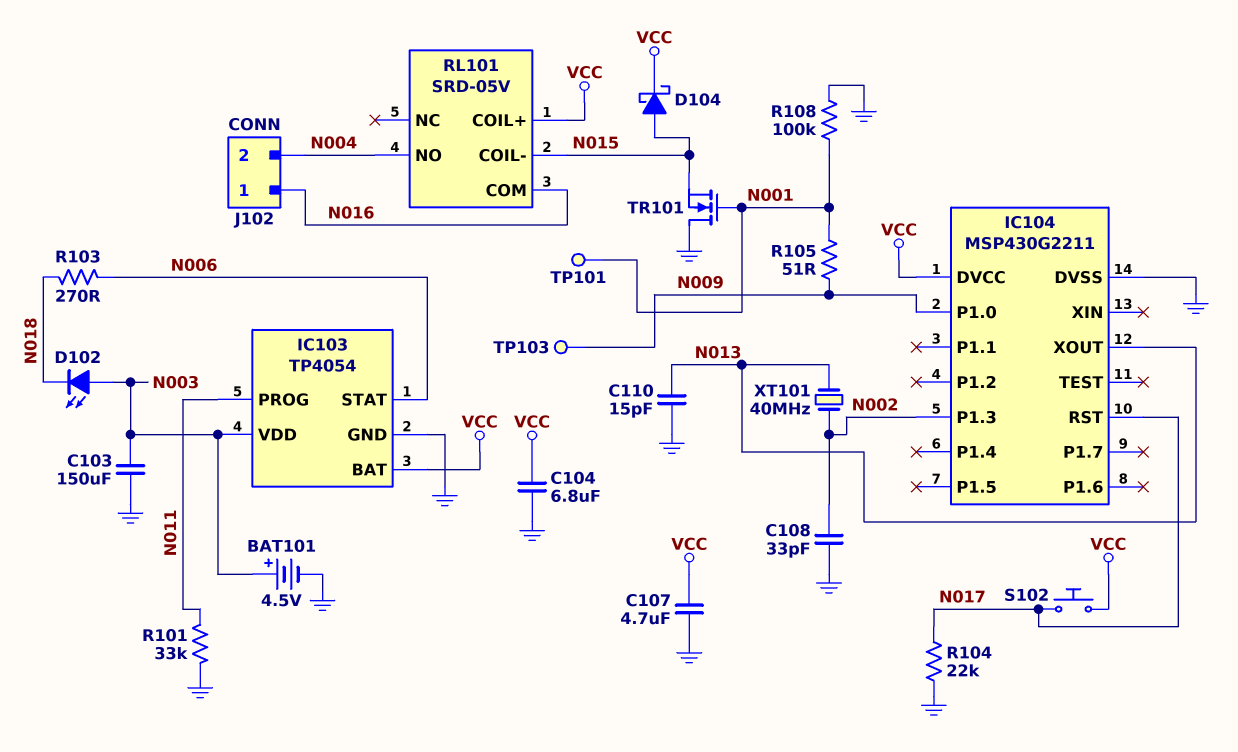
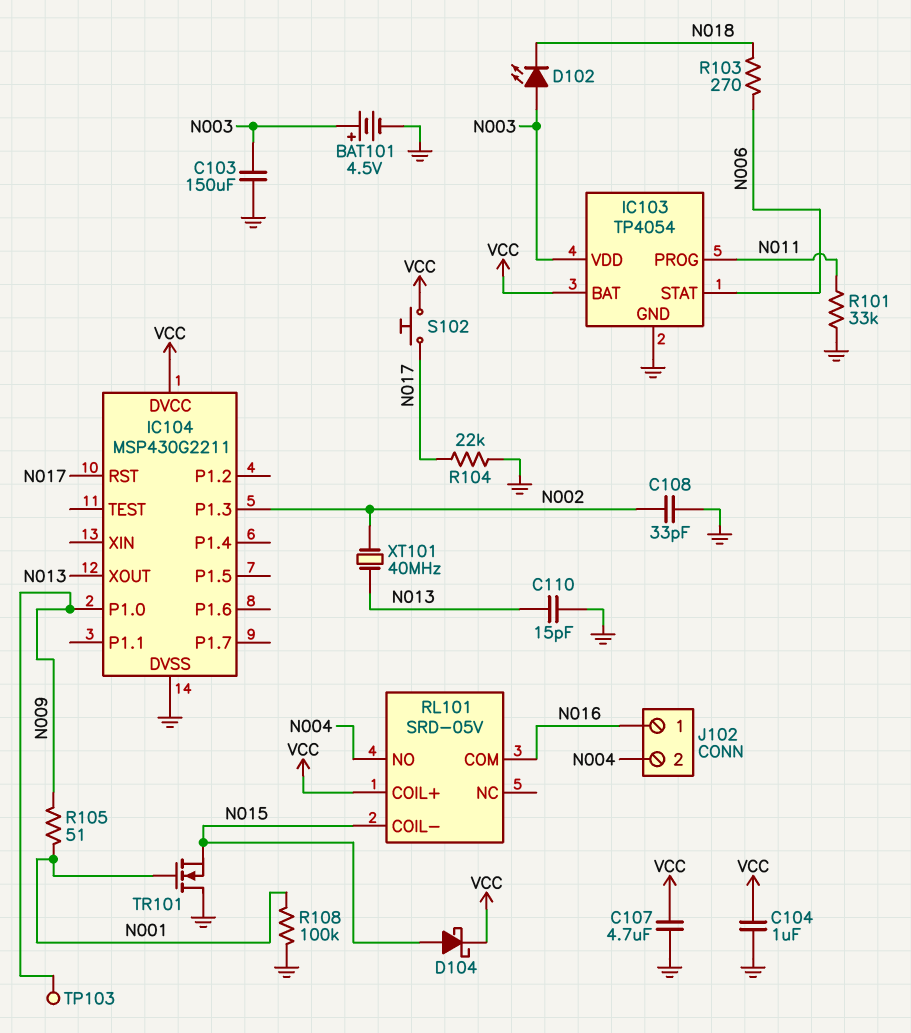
C104: 6.8uF (GND, VCC) -> 1uF (GND, VCC)
TP101: test point (N001) -> none

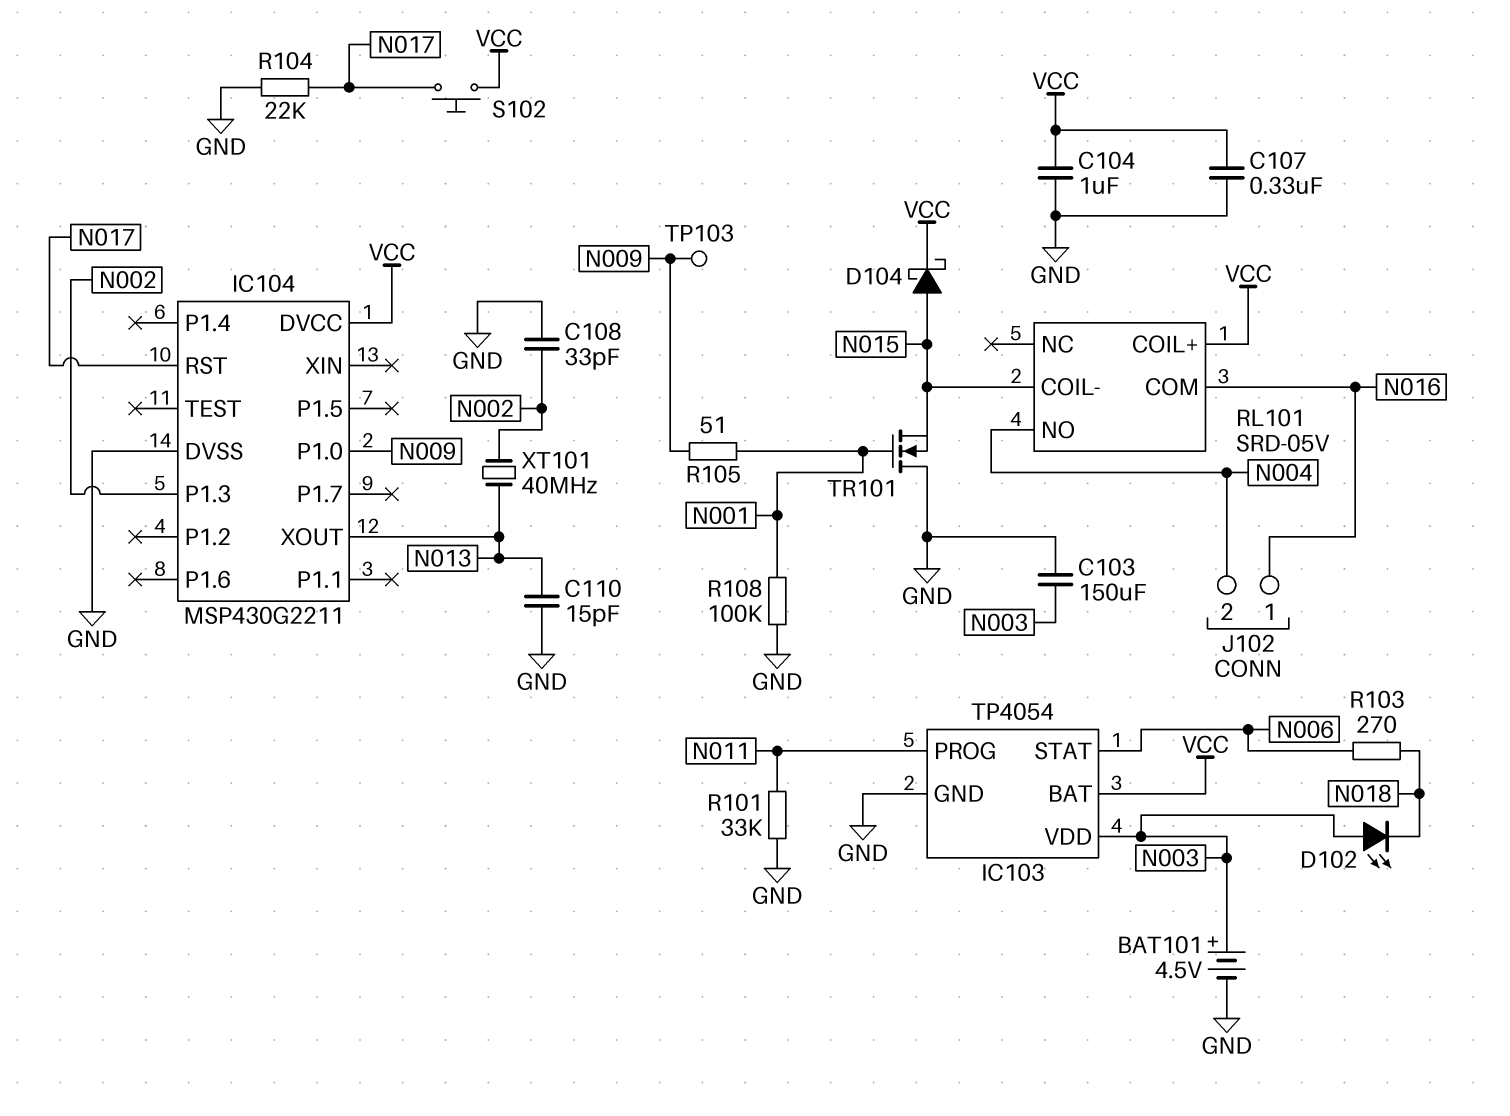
C107: 4.7uF (GND, VCC) -> 330nF (GND, VCC)

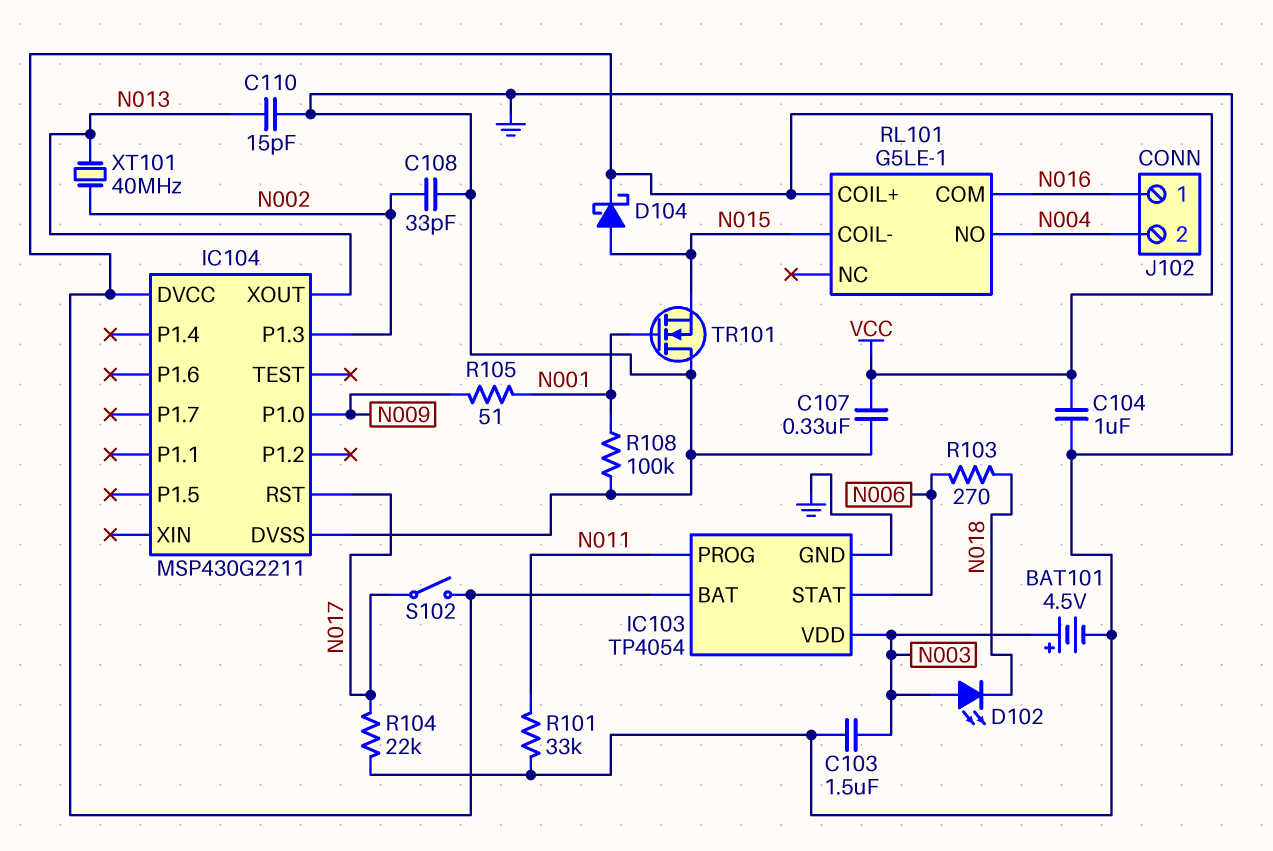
C103: 150uF (GND, N003) -> 1.5uF (GND, N003)
RL101: SRD-05V -> G5LE-1
S102: button (N017, VCC) -> switch (N017, VCC)
TP103: test point (N009) -> none

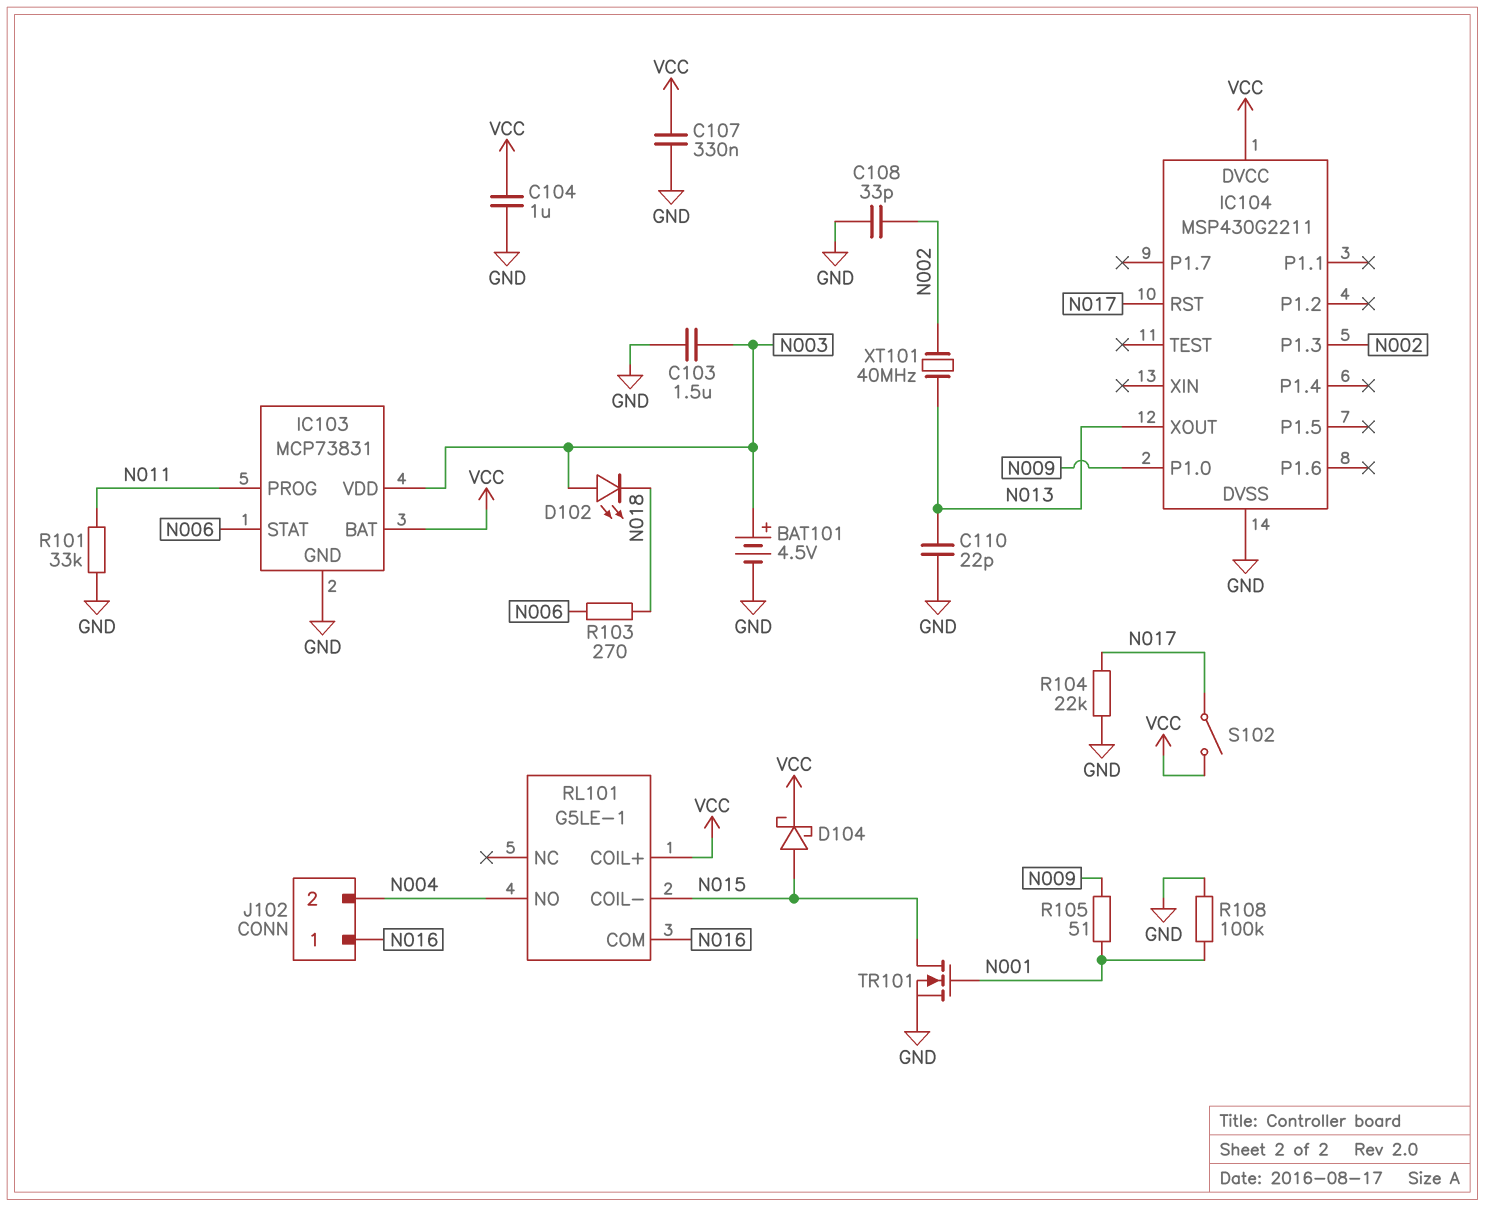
C110: 15pF (GND, N013) -> 22pF (GND, N013)
IC103: TP4054 -> MCP73831
TR101: NMOS (G N001, D GND, S N015) -> NMOS (G N001, D N015, S GND)

